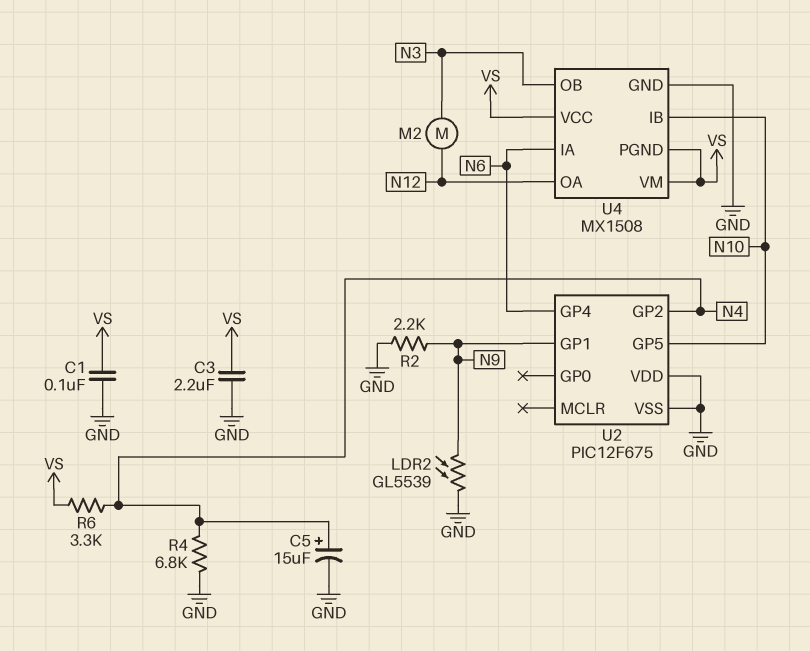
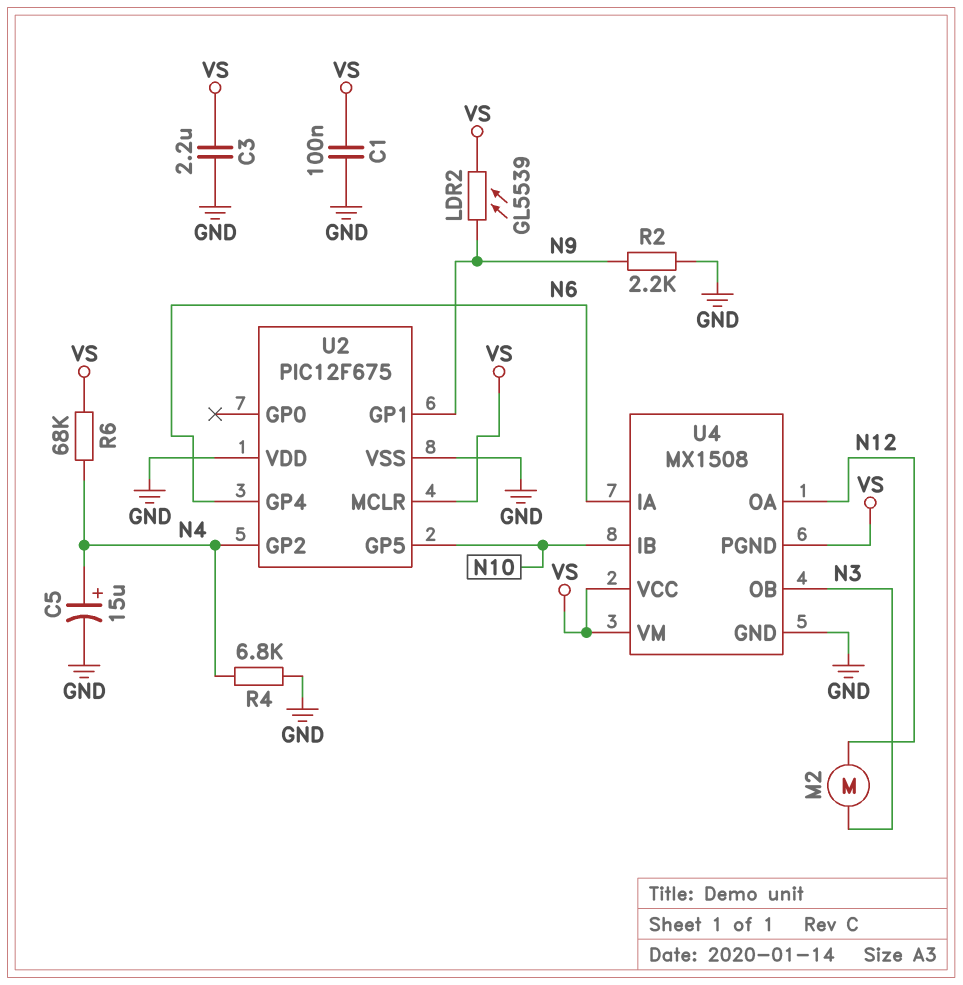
LDR2: GL5539 (GND, N9) -> GL5539 (N9, VS)
R6: 3.3k (N4, VS) -> 68k (N4, VS)
U2 pin MCLR: none -> VS

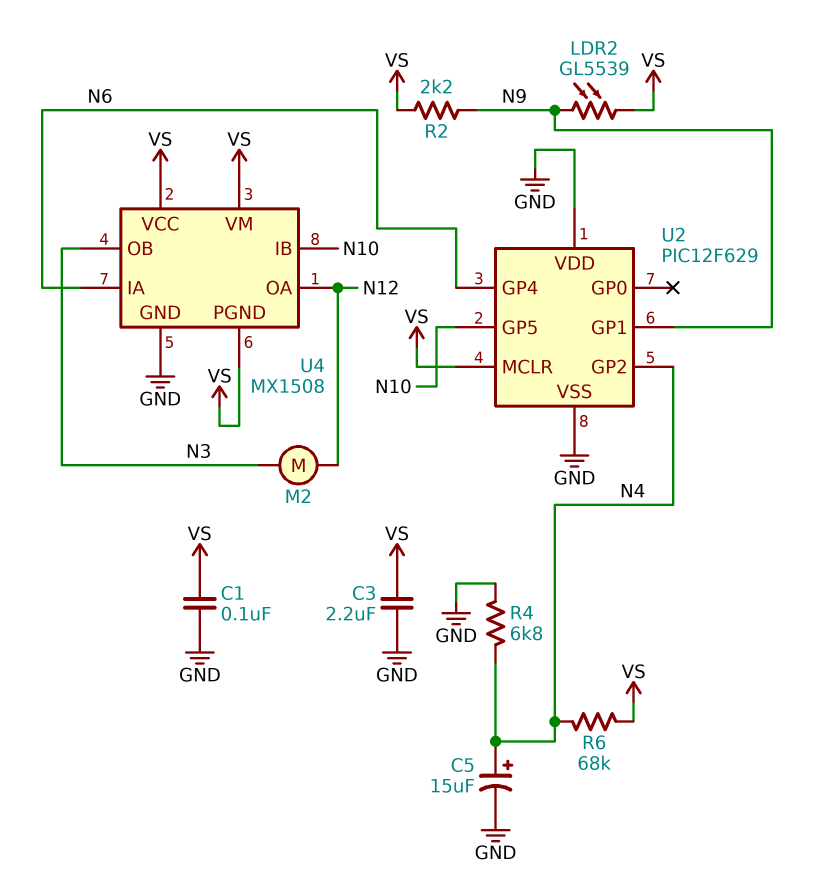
R2: 2.2k (GND, N9) -> 2.2k (N9, VS)
U2: PIC12F675 -> PIC12F629

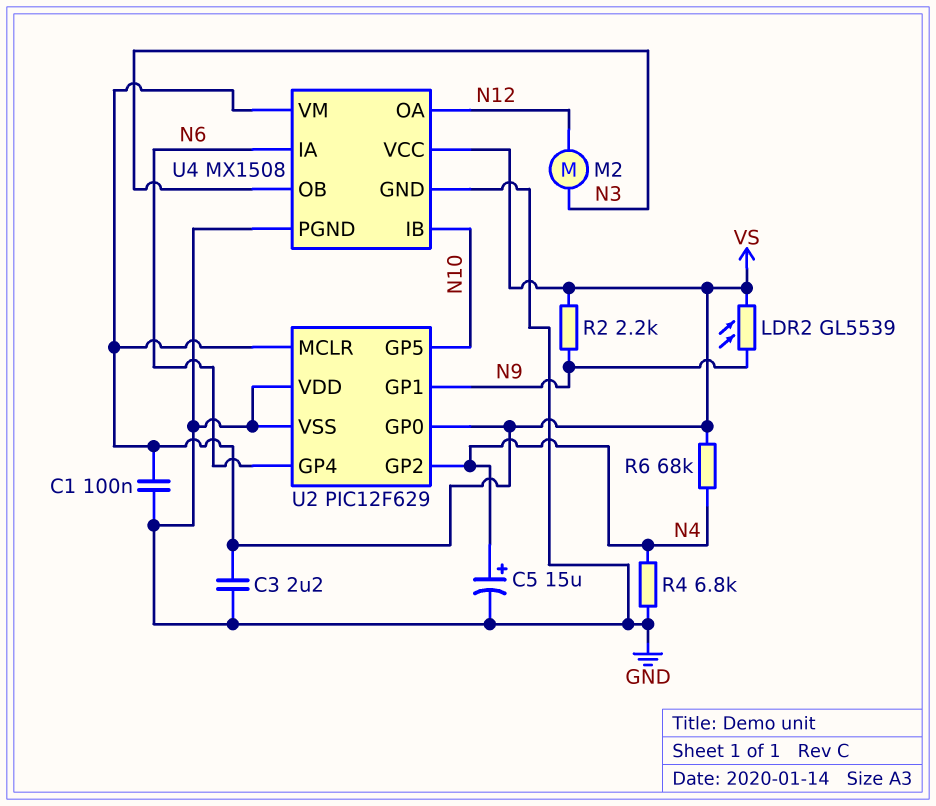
U2 pin GP0: none -> VS
U4 pin PGND: VS -> GND

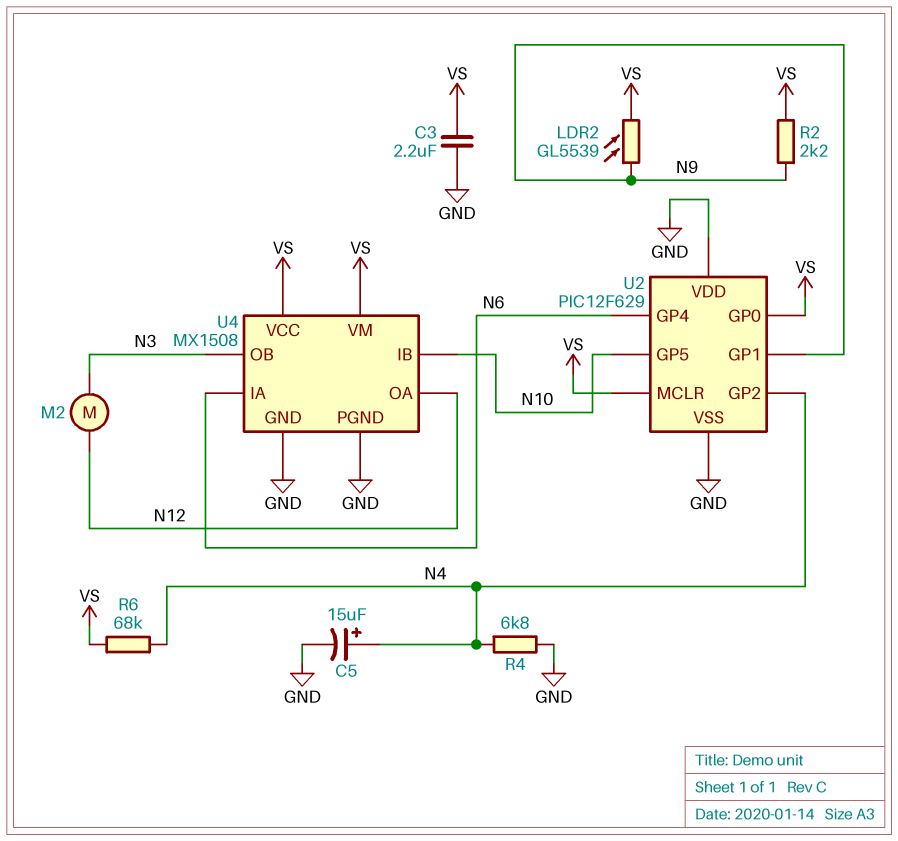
C1: 100nF (GND, VS) -> none

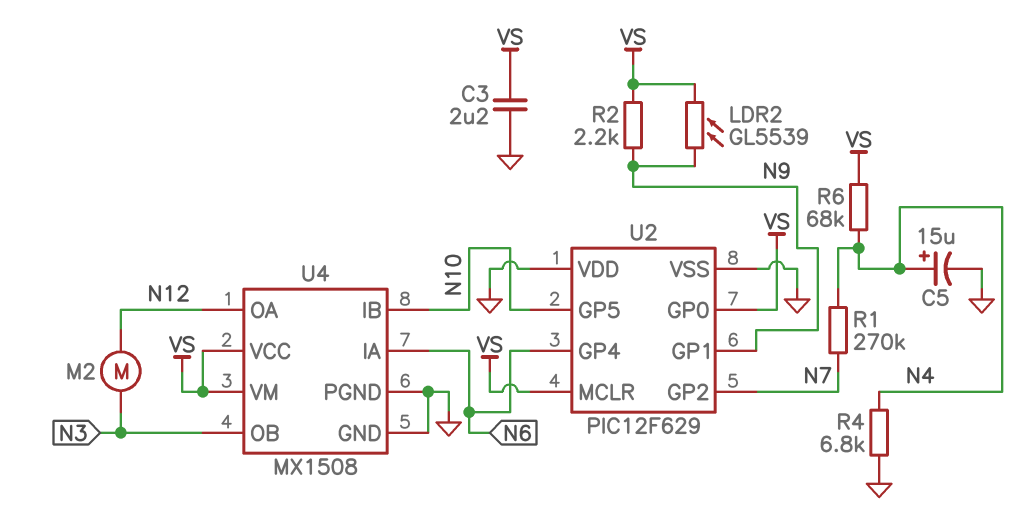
R1: none -> 270k (N4, N7)
U2 pin GP2: N4 -> N7

